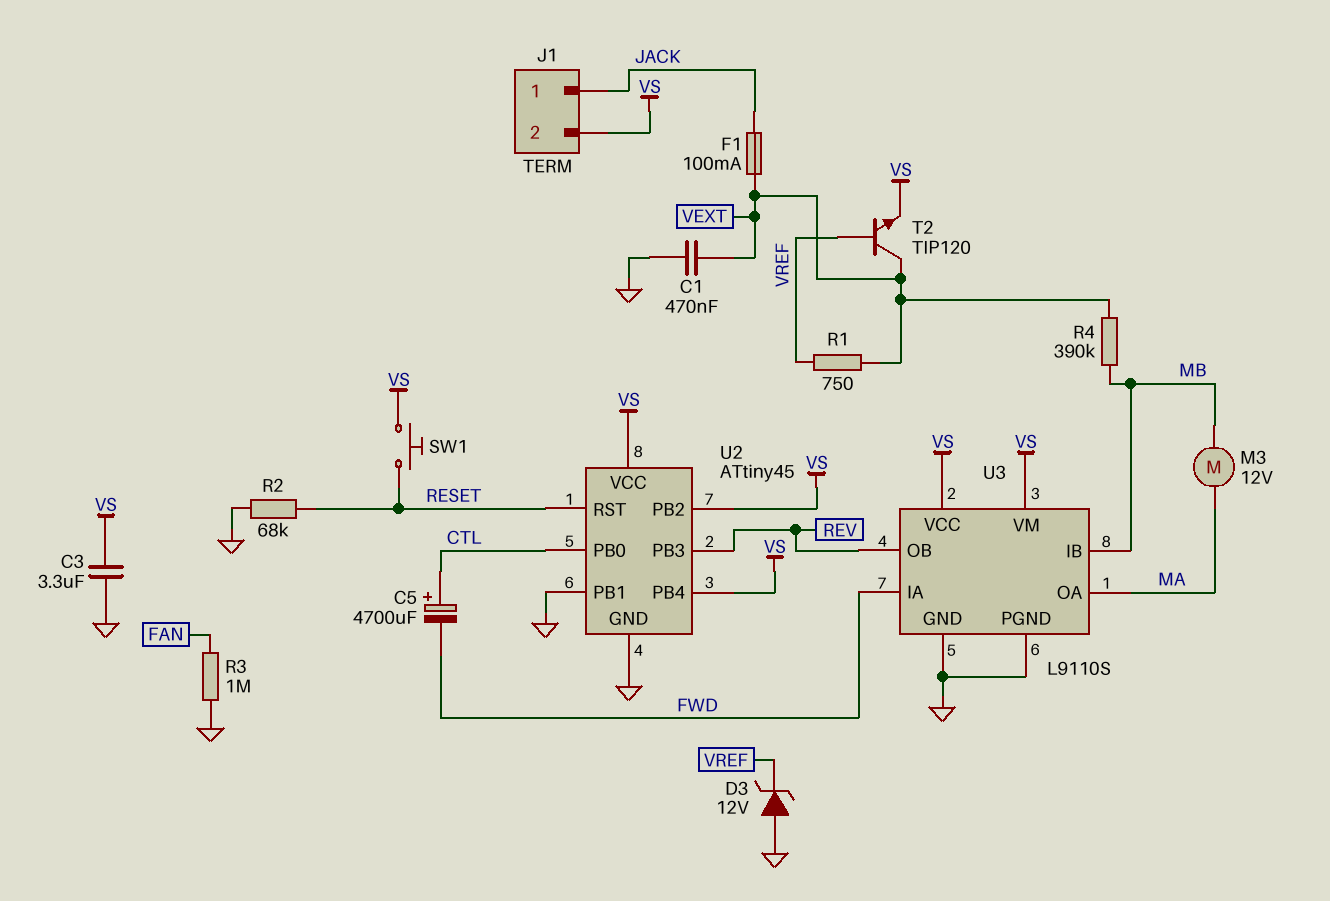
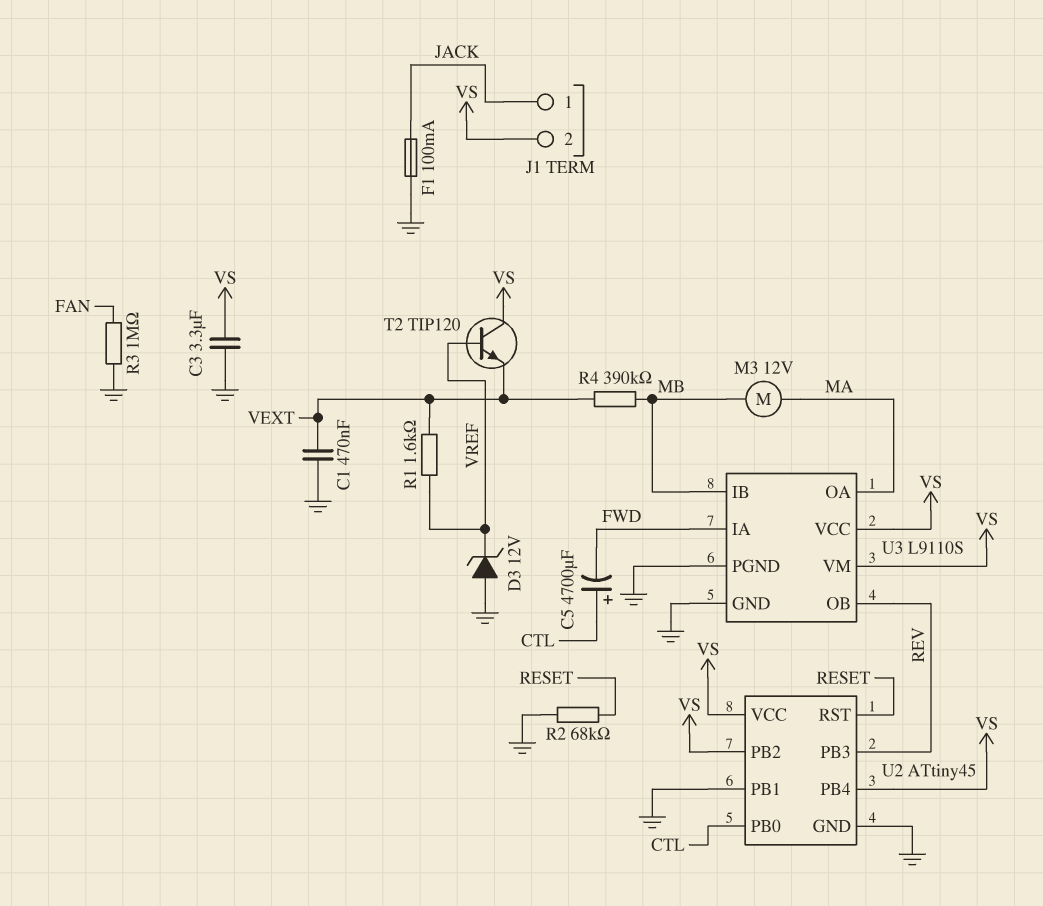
F1: 100mA (JACK, VEXT) -> 100mA (GND, JACK)
R1: 750 (VEXT, VREF) -> 1.6k (VEXT, VREF)
SW1: button (RESET, VS) -> none
T2: NPN TIP120 (B VREF, C VEXT, E VS) -> NPN TIP120 (B VREF, C VS, E VEXT)

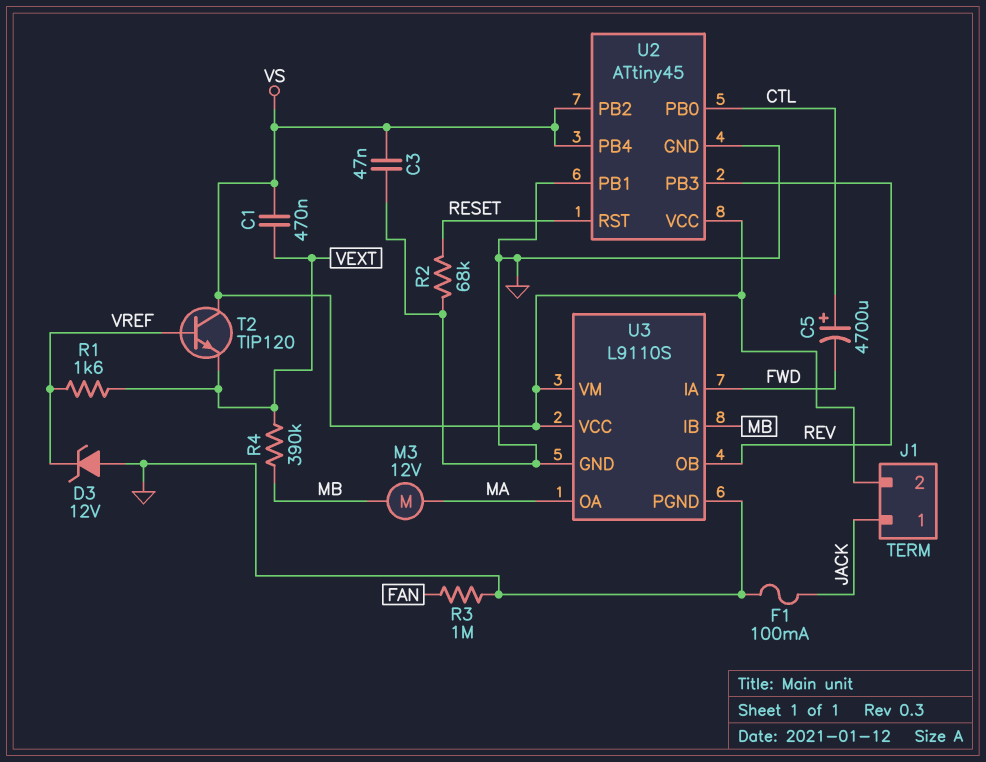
C1: 470nF (GND, VEXT) -> 470nF (VEXT, VS)
C3: 3.3uF (GND, VS) -> 47nF (GND, VS)

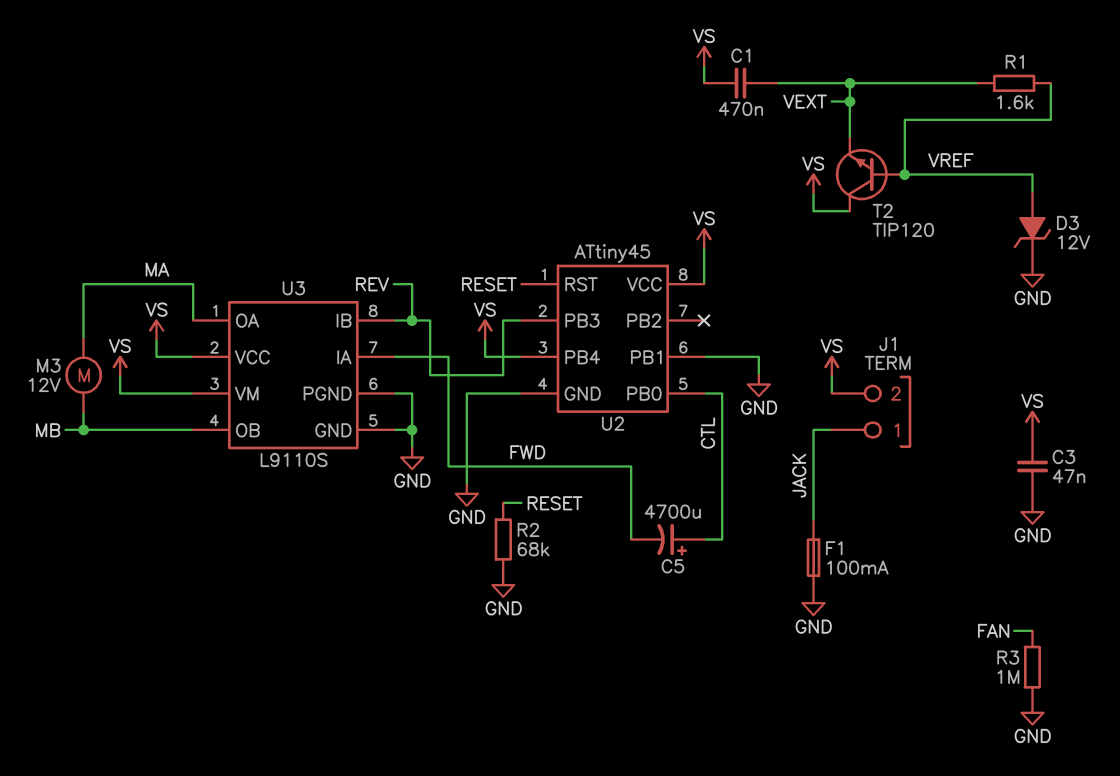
D3: zener 12V (A GND, K VREF) -> zener 12V (A VREF, K GND)
R4: 390k (MB, VEXT) -> none
U2 pin PB2: VS -> none
U3 pin IB: MB -> REV
U3 pin OB: REV -> MB

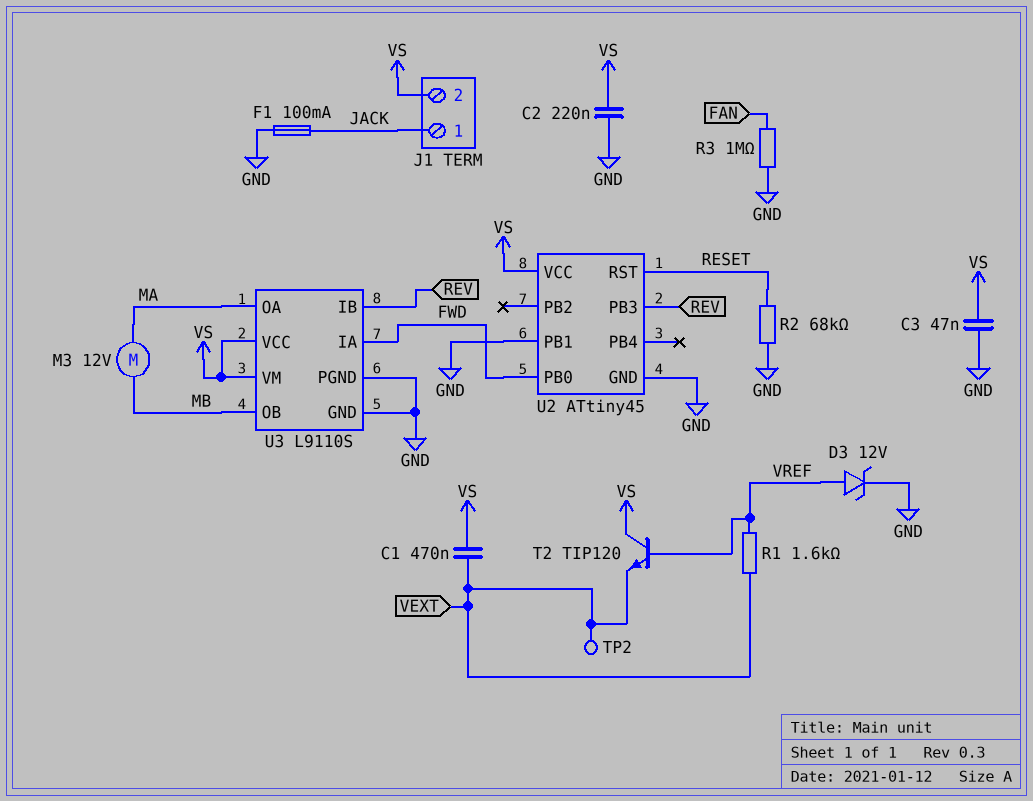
C2: none -> 220nF (GND, VS)
C5: 4700uF (plus CTL, minus FWD) -> none
TP2: none -> test point (VEXT)
U2 pin PB0: CTL -> FWD
U2 pin PB4: VS -> none

